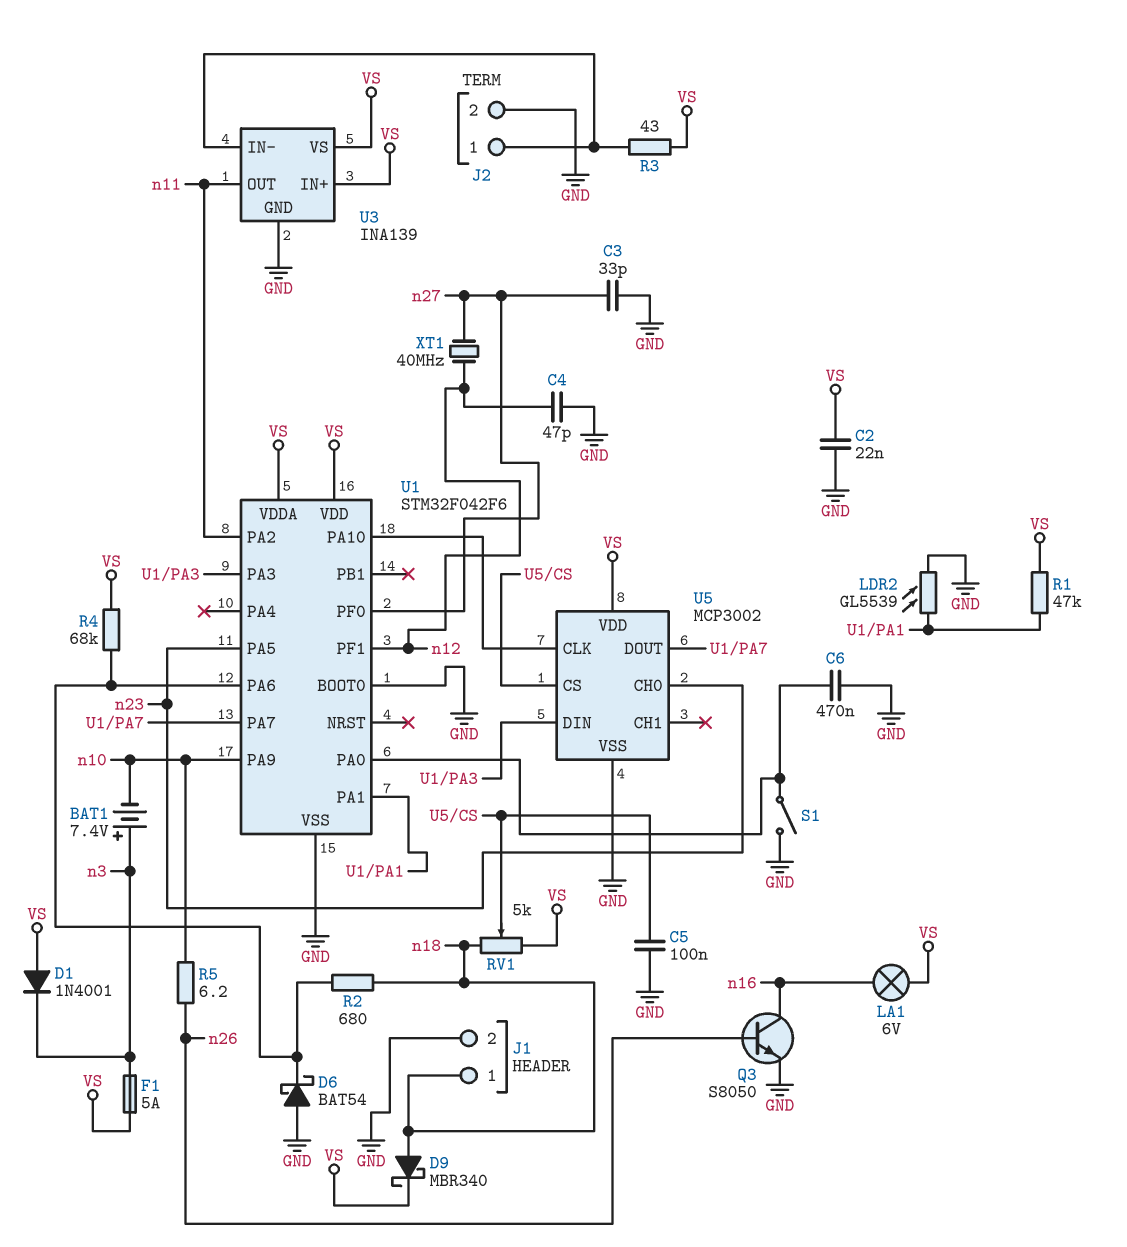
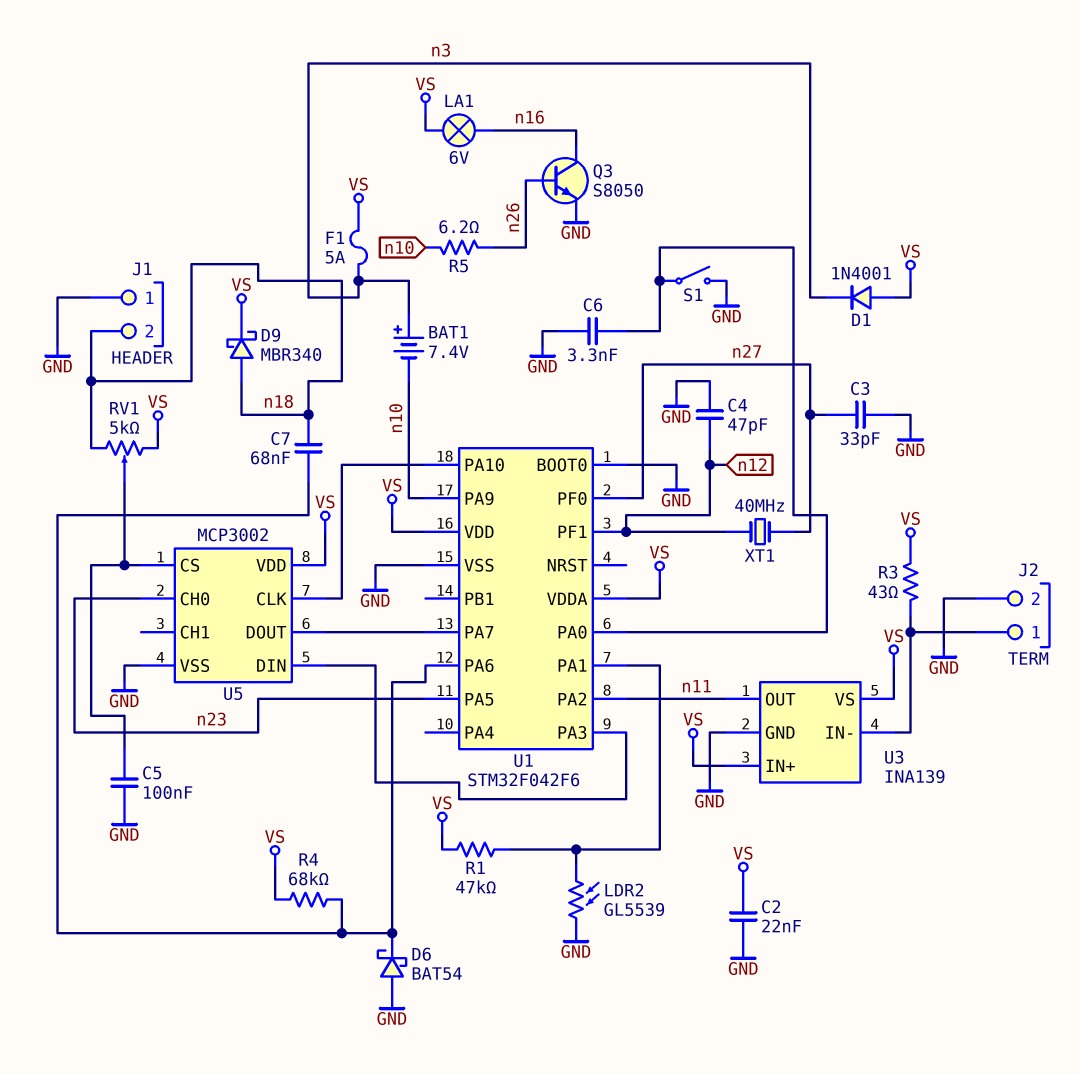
C6: 470nF (GND, U1/PA0) -> 3.3nF (GND, U1/PA0)
C7: none -> 68nF (U1/PA6, n18)
J1 pin 1: n18 -> GND
J1 pin 2: GND -> n18
R2: 680 (U1/PA6, n18) -> none

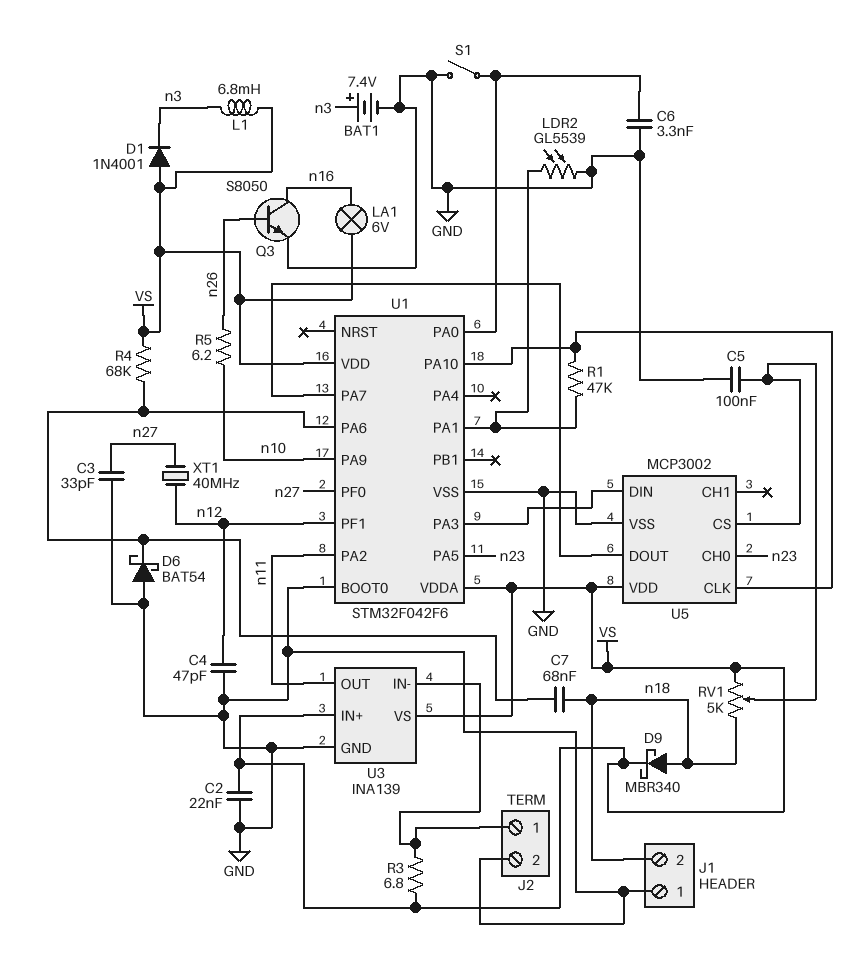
BAT1: 7.4V (plus n3, minus n10) -> 7.4V (plus n3, minus GND)
F1: 5A (VS, n3) -> none
L1: none -> 6.8mH (VS, n3)
R1: 47k (U1/PA1, VS) -> 47k (U1/PA1, U1/PA10)
R3: 43 (J2/1, VS) -> 6.8 (J2/1, VS)

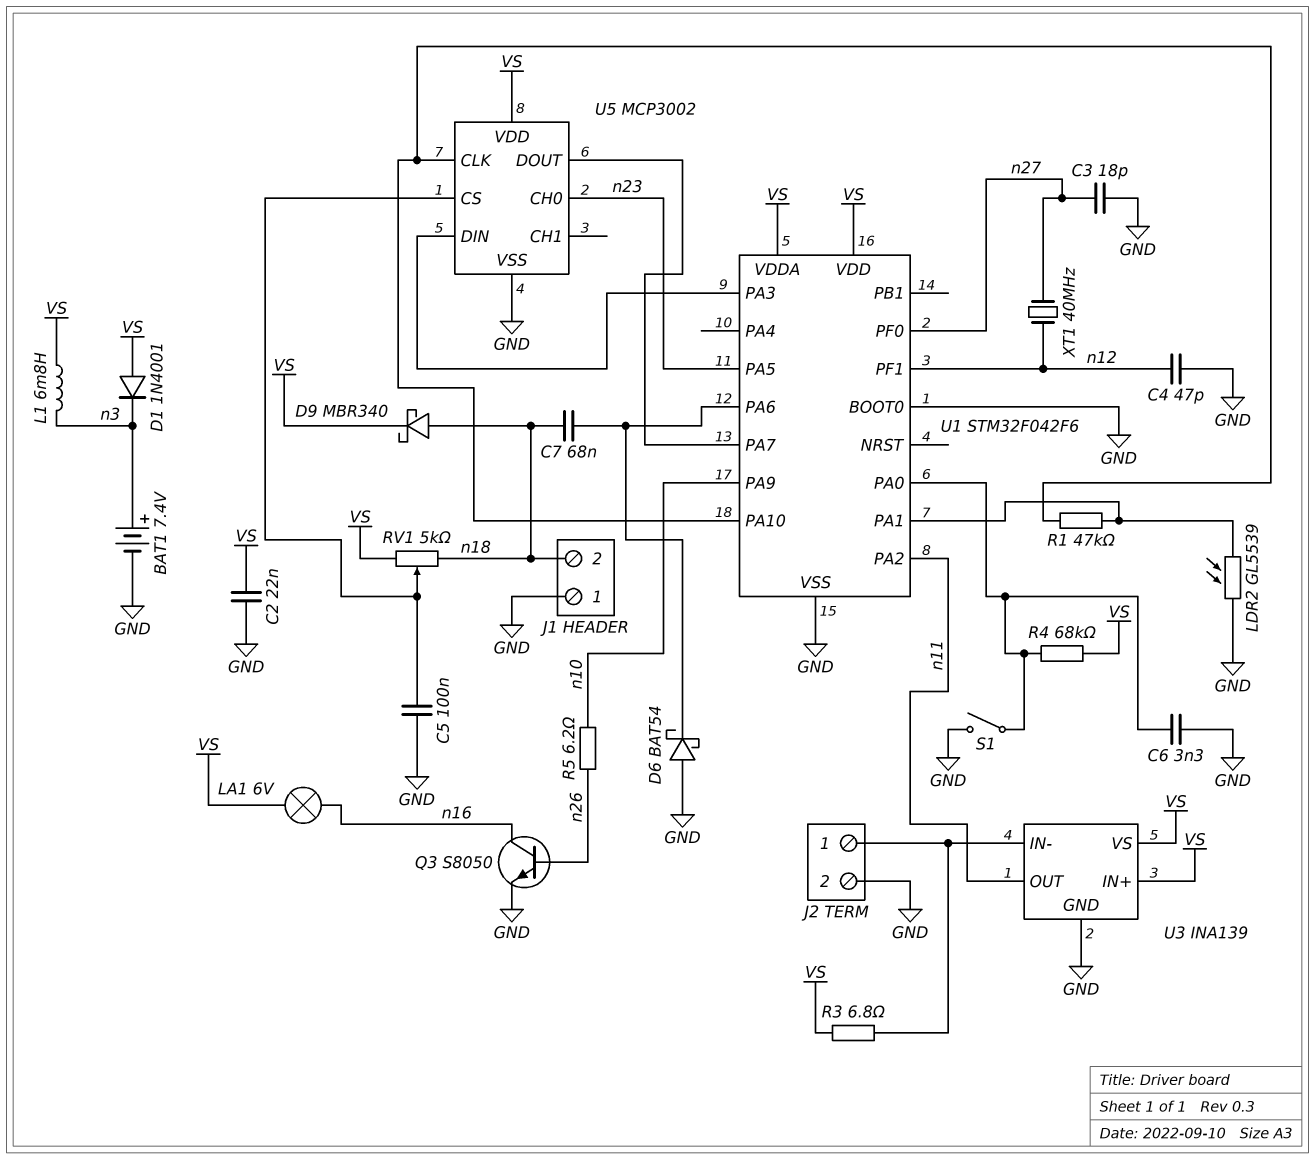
C3: 33pF (GND, n27) -> 18pF (GND, n27)
R4: 68k (U1/PA6, VS) -> 68k (U1/PA0, VS)

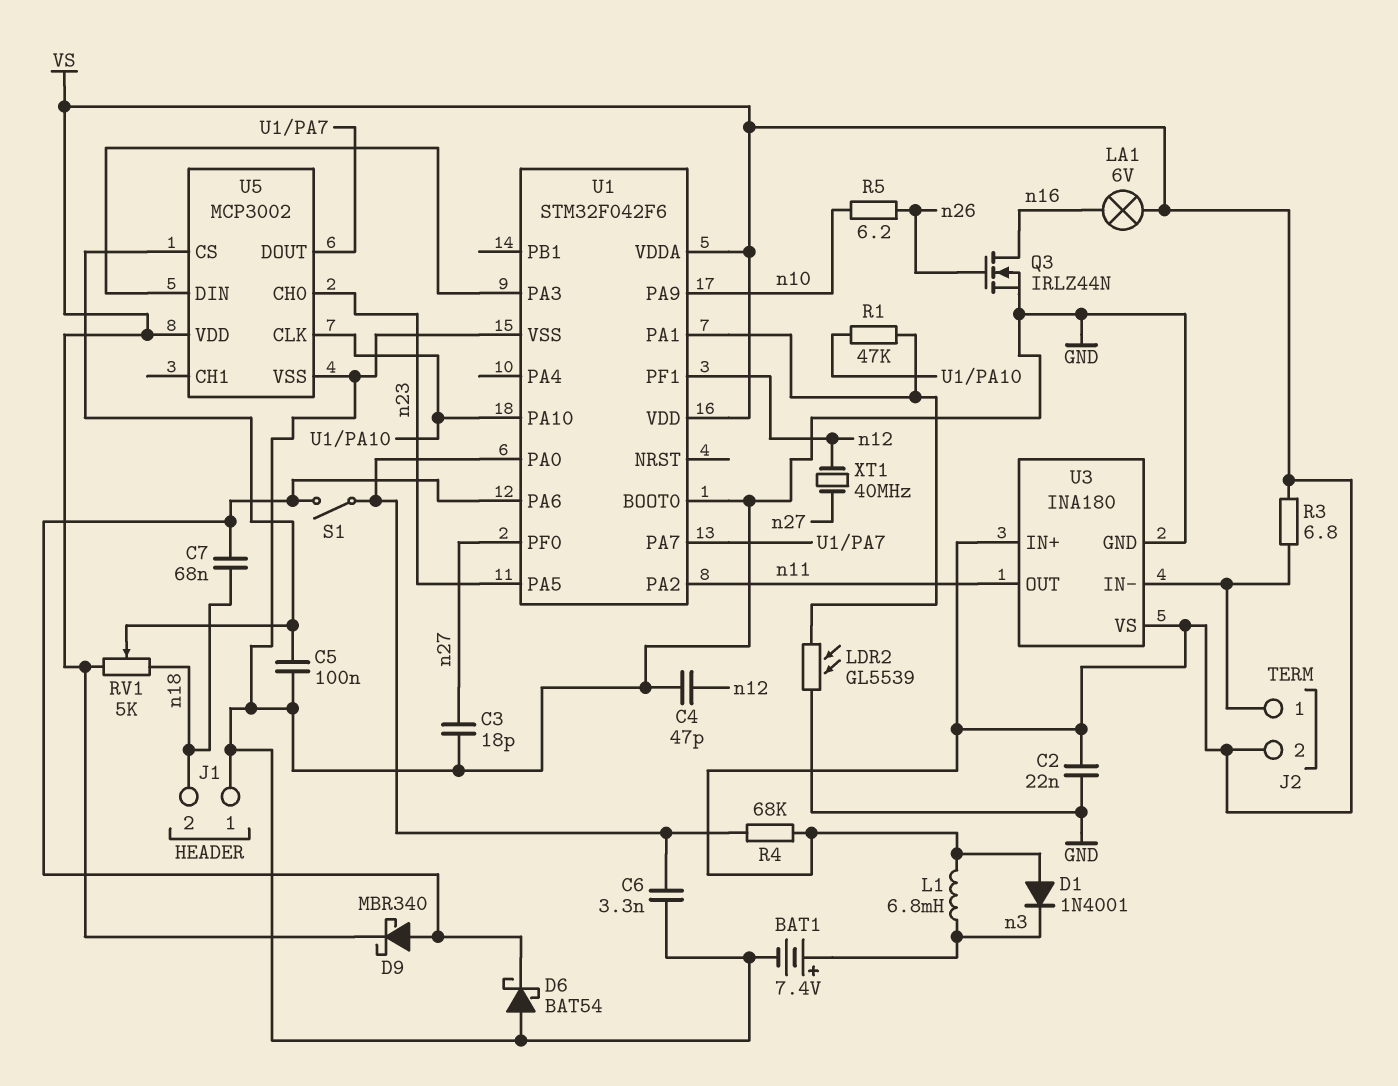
D9: schottky MBR340 (A n18, K VS) -> schottky MBR340 (A U1/PA6, K VS)
J2 pin 2: GND -> VS
Q3: NPN S8050 (B n26, C n16, E GND) -> NMOS IRLZ44N (G n26, D n16, S GND)
S1: switch (GND, U1/PA0) -> switch (U1/PA0, U1/PA6)
U3: INA139 -> INA180

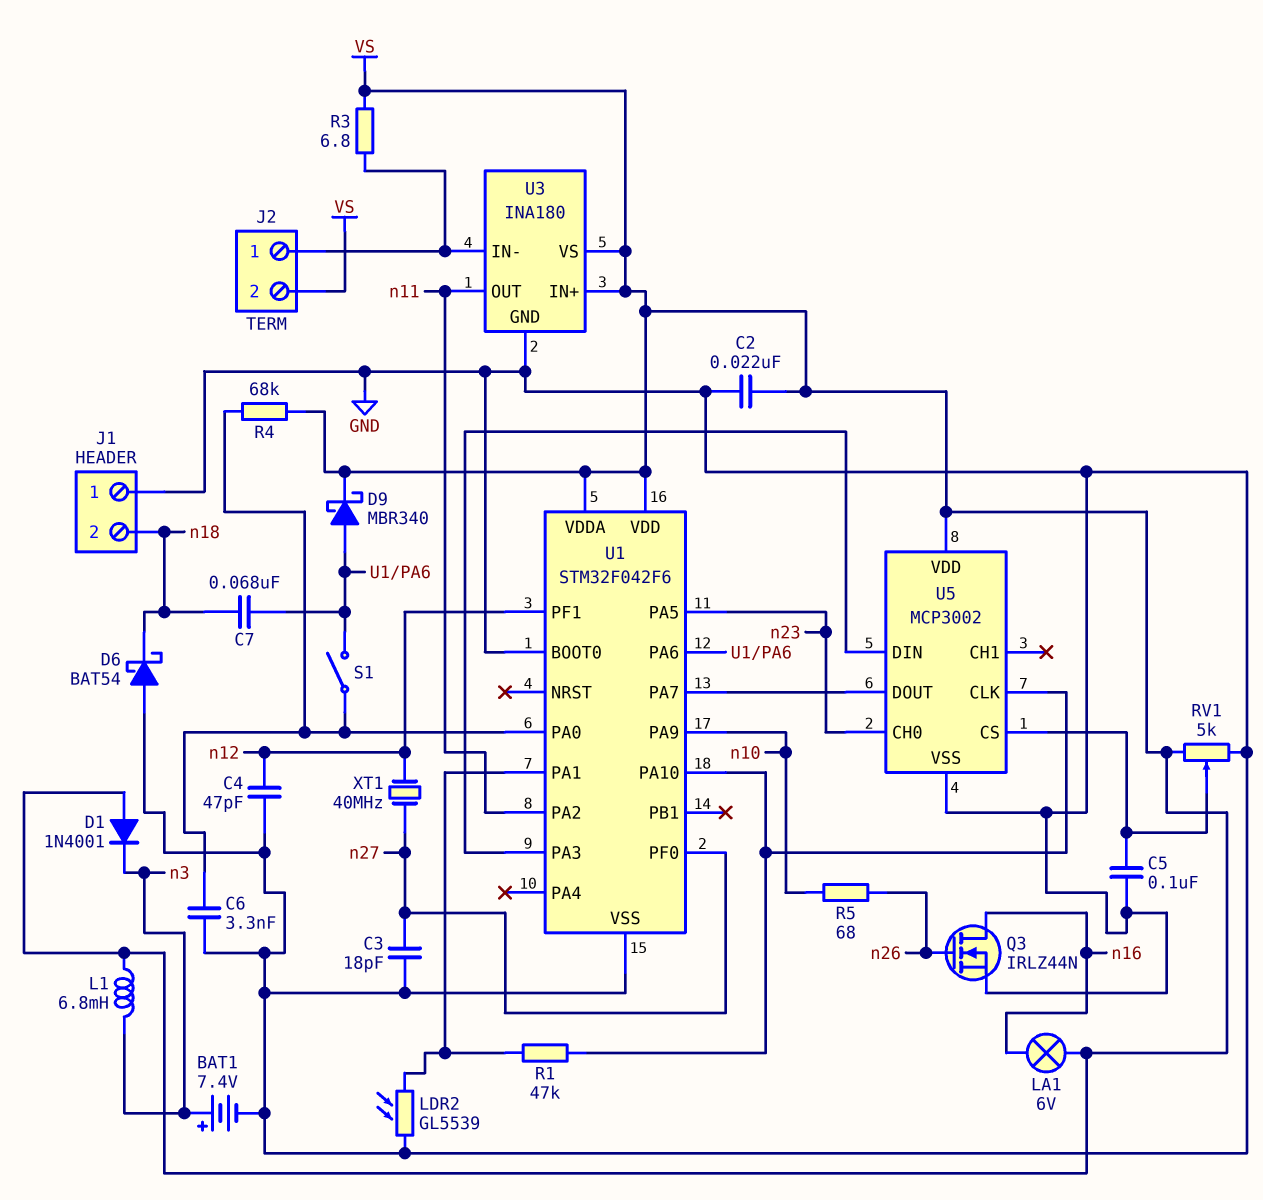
D6: schottky BAT54 (A GND, K U1/PA6) -> schottky BAT54 (A GND, K n18)
R5: 6.2 (n10, n26) -> 68 (n10, n26)
RV1: 5k (VS, n18, wiper U5/CS) -> 5k (GND, VS, wiper U5/CS)

